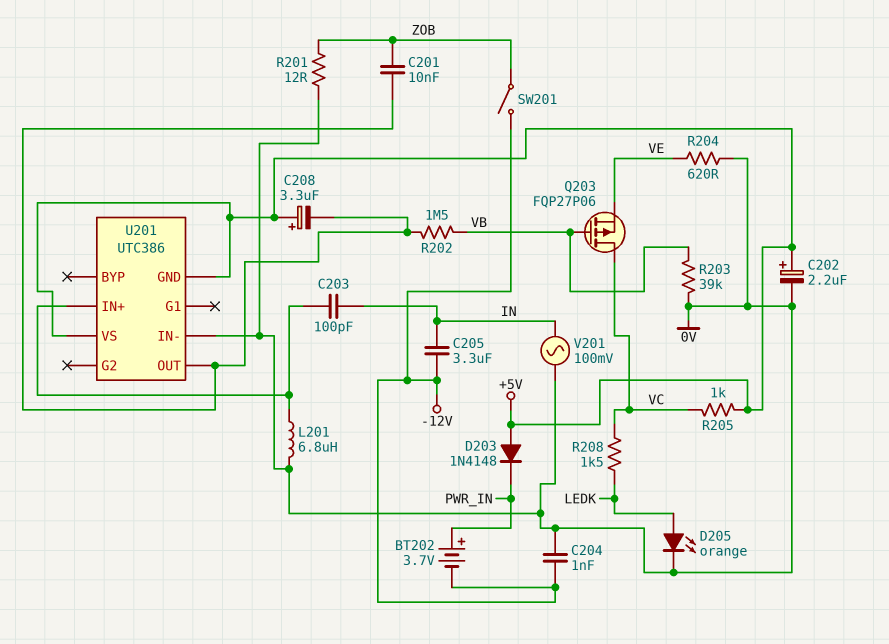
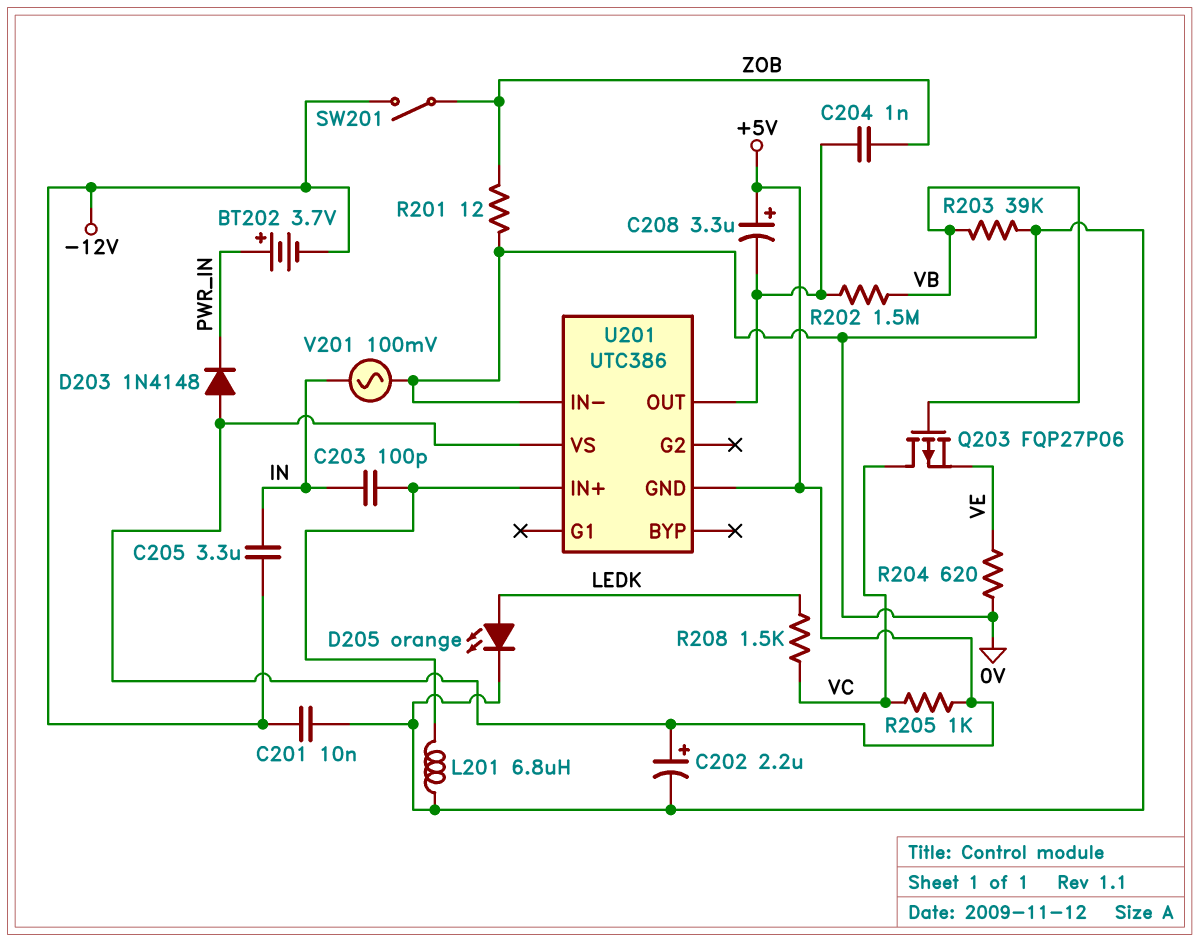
C201: 10nF (U201/OUT, ZOB) -> 10nF (-12V, 0V)
C204: 1nF (-12V, 0V) -> 1nF (U201/OUT, ZOB)

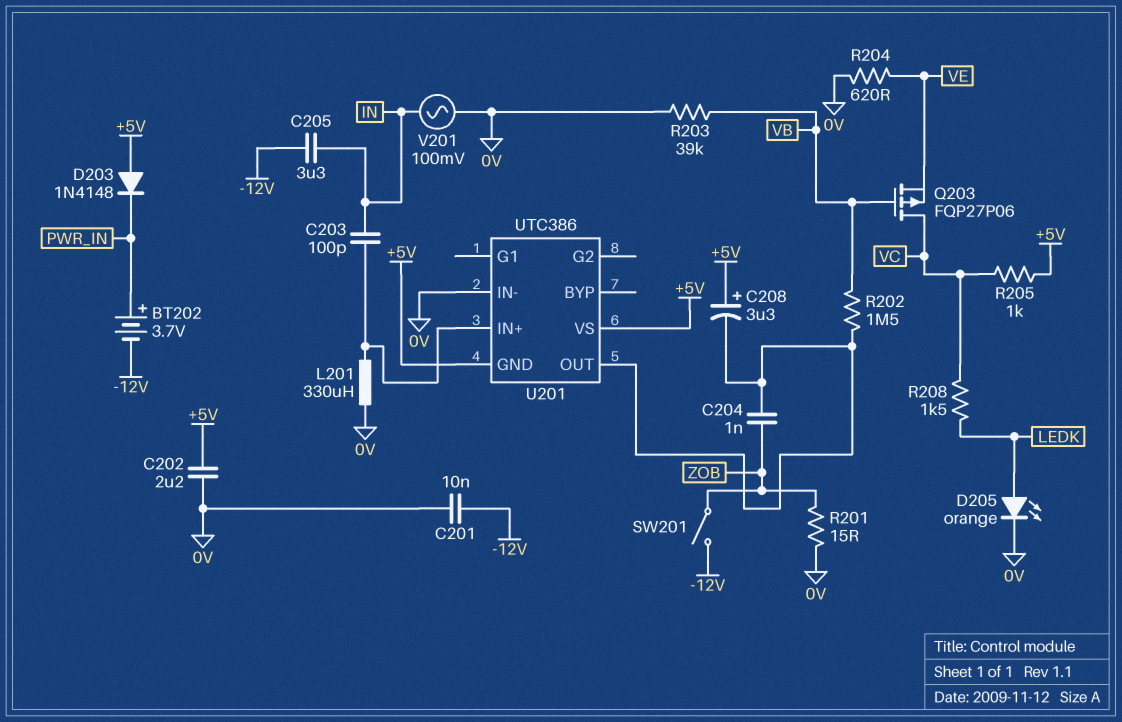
C202: 2.2uF (plus +5V, minus 0V) -> 2.2uF (+5V, 0V)
L201: 6.8uH (0V, U201/IN+) -> 330uH (0V, U201/IN+)
R201: 12 (0V, ZOB) -> 15 (0V, ZOB)

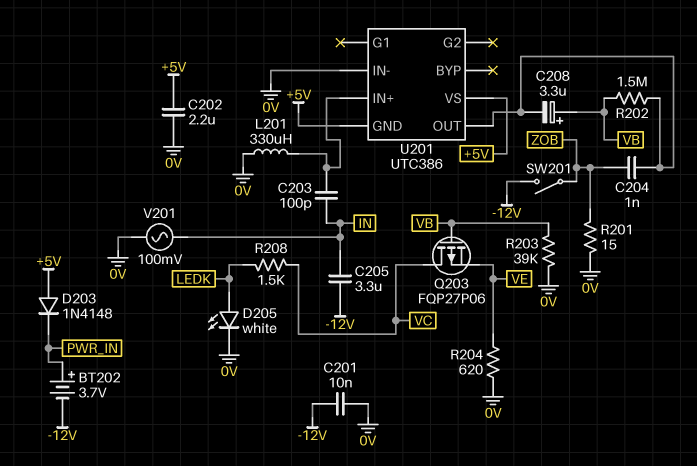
C208: 3.3uF (plus +5V, minus U201/OUT) -> 3.3uF (plus VB, minus U201/OUT)
D205: LED orange (A LEDK, K 0V) -> LED white (A LEDK, K 0V)
R205: 1k (+5V, VC) -> none

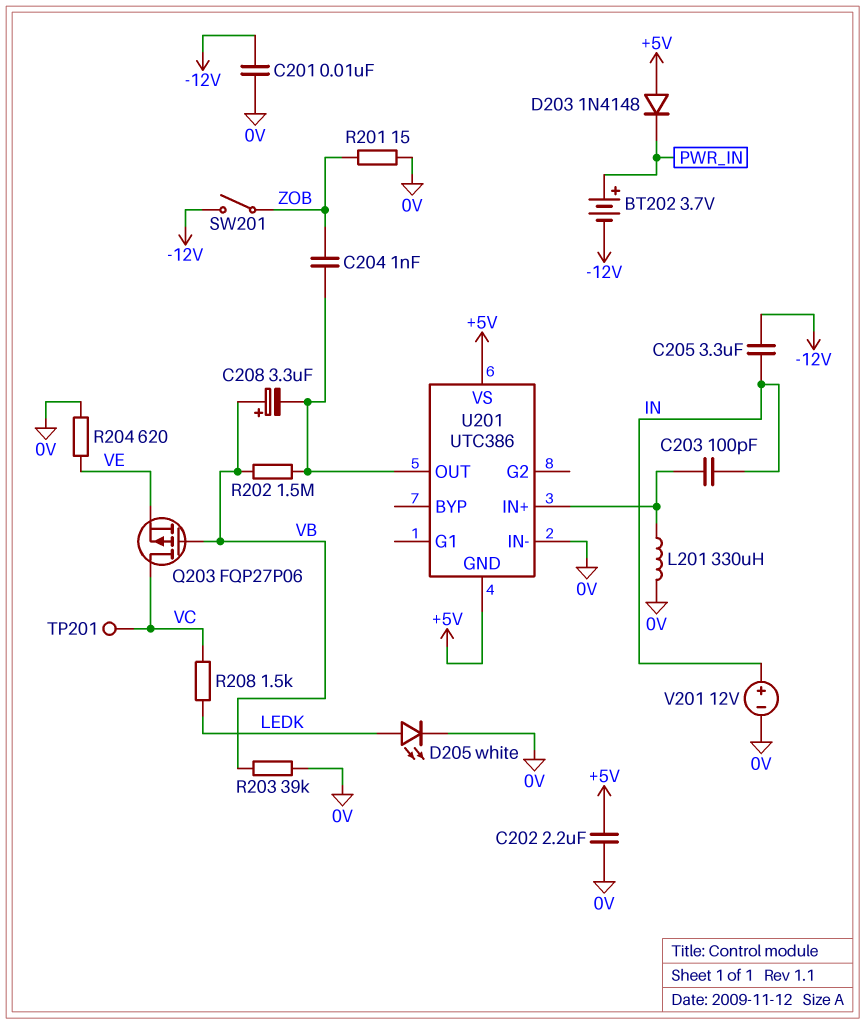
TP201: none -> test point (VC)
V201: AC 100mV (0V, IN) -> 12V (plus IN, minus 0V)

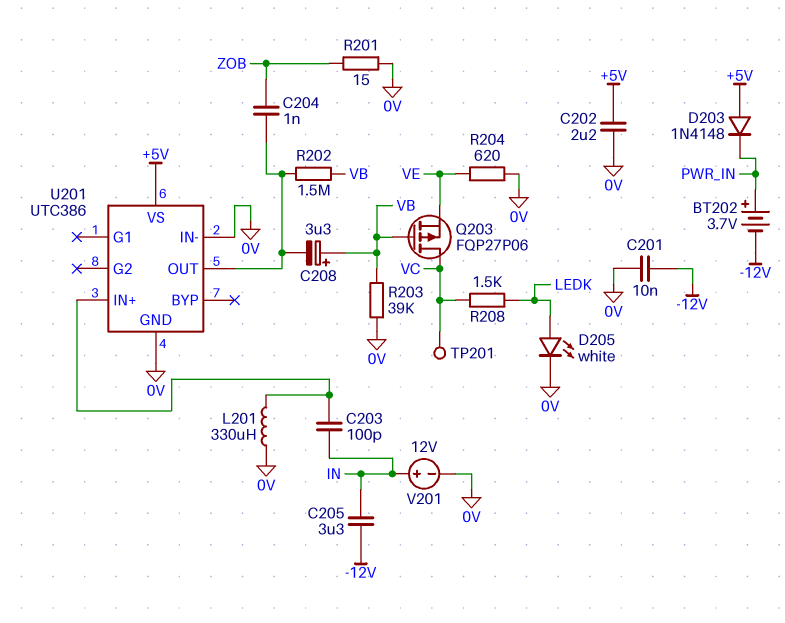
SW201: switch (-12V, ZOB) -> none
U201 pin GND: +5V -> 0V

